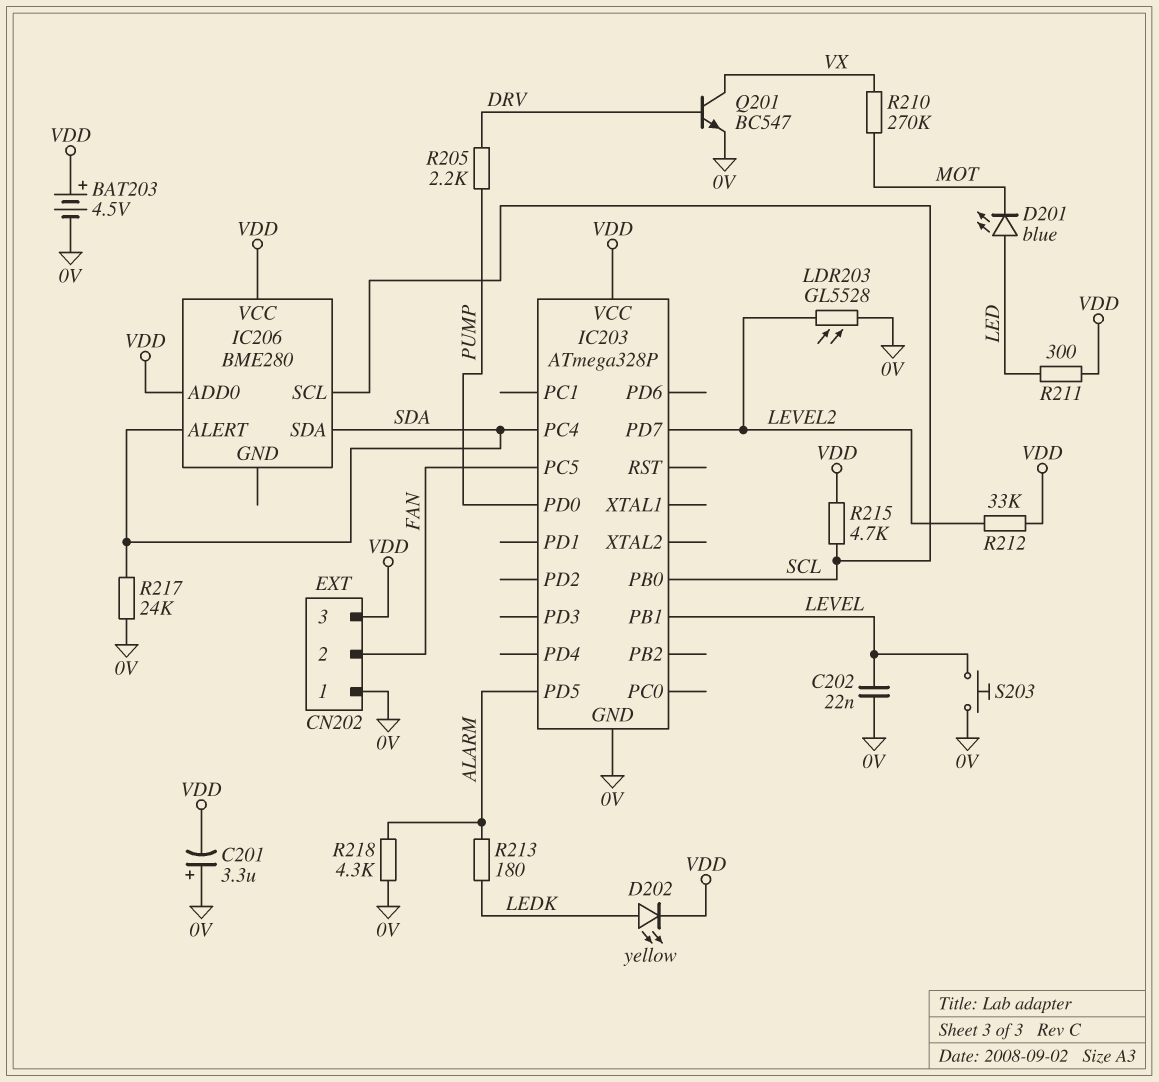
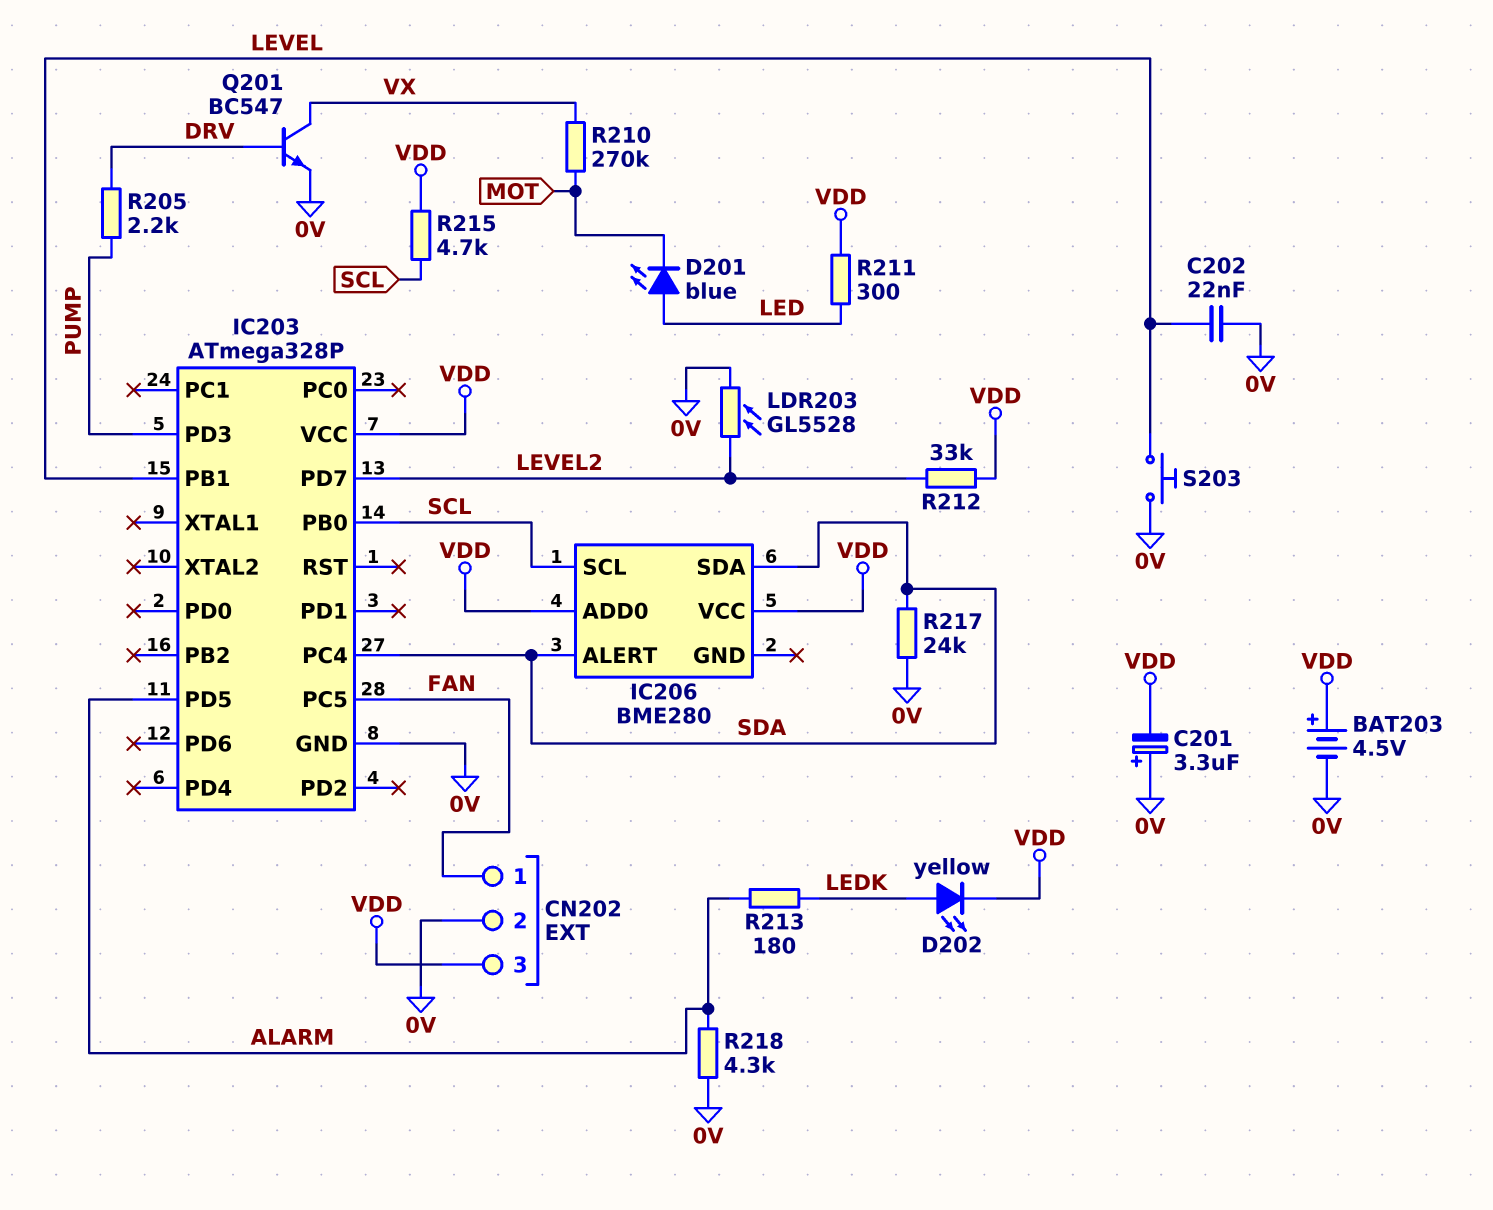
CN202 pin 1: 0V -> FAN
CN202 pin 2: FAN -> 0V
IC203 pin PD0: PUMP -> none
IC203 pin PD3: none -> PUMP

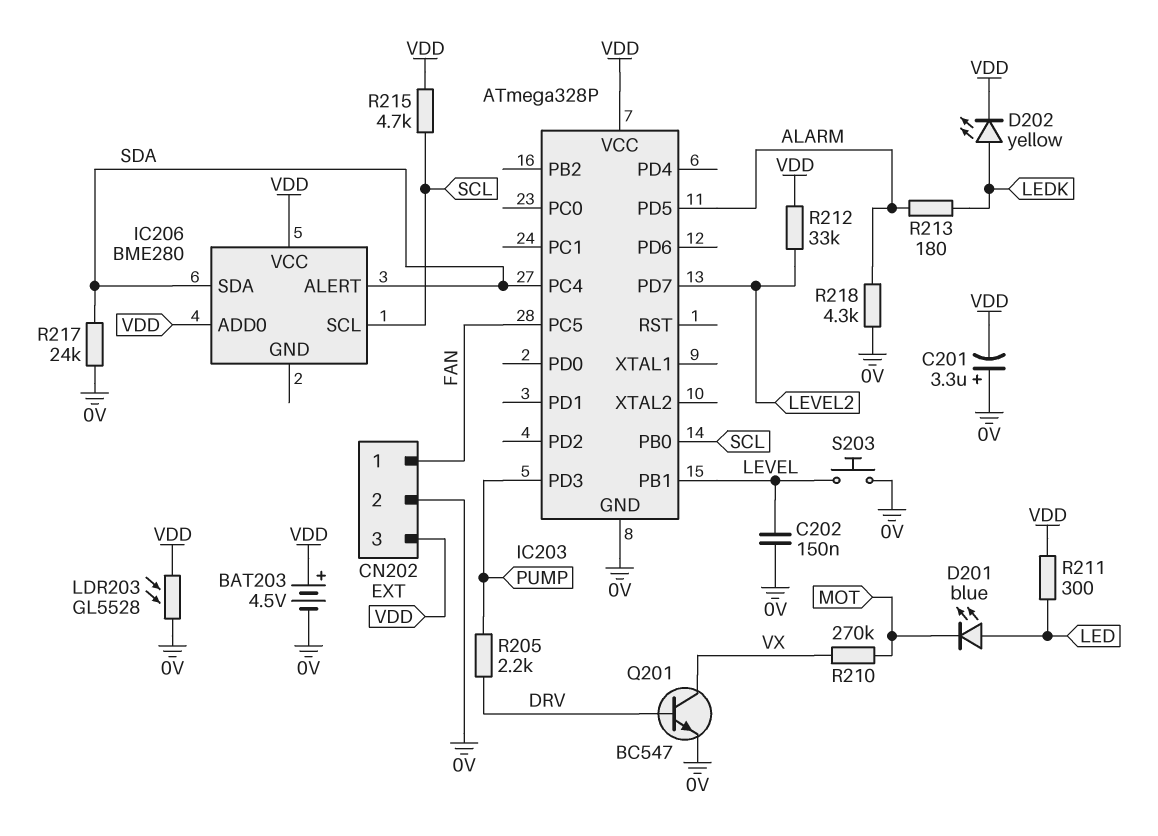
C202: 22nF (0V, LEVEL) -> 150nF (0V, LEVEL)
LDR203: GL5528 (0V, LEVEL2) -> GL5528 (0V, VDD)

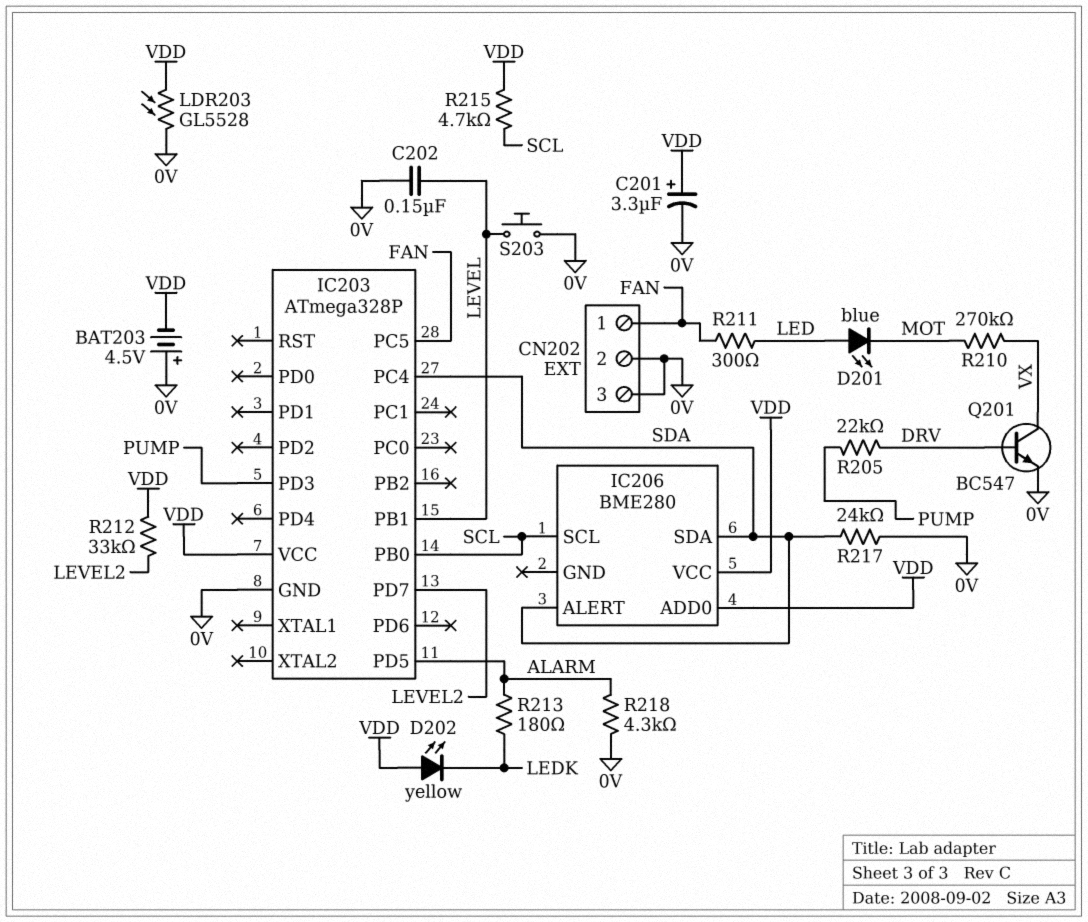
BAT203: 4.5V (plus VDD, minus 0V) -> 4.5V (plus 0V, minus VDD)
C201: 3.3uF (plus 0V, minus VDD) -> 3.3uF (plus VDD, minus 0V)
CN202 pin 3: VDD -> 0V
D202: LED yellow (A LEDK, K VDD) -> LED yellow (A VDD, K LEDK)
R205: 2.2k (DRV, PUMP) -> 22k (DRV, PUMP)
R211: 300 (LED, VDD) -> 300 (FAN, LED)

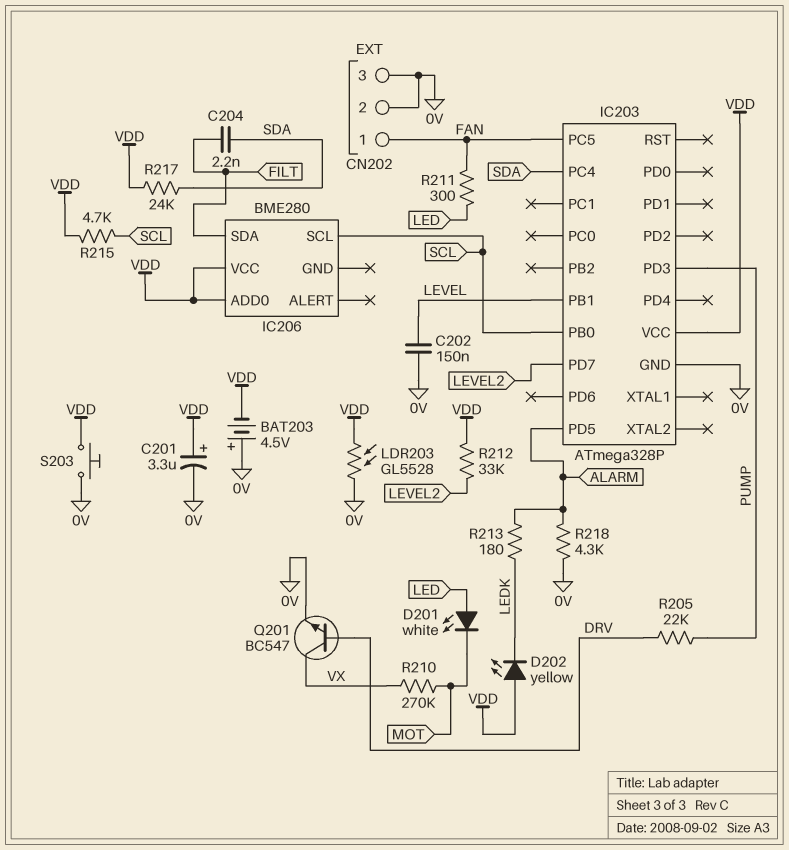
C204: none -> 2.2nF (FILT, SDA)
D201: LED blue (A LED, K MOT) -> LED white (A LED, K MOT)
IC206 pin ALERT: SDA -> none
IC206 pin SDA: SDA -> FILT
R217: 24k (0V, SDA) -> 24k (SDA, VDD)
S203: button (0V, LEVEL) -> button (0V, VDD)

